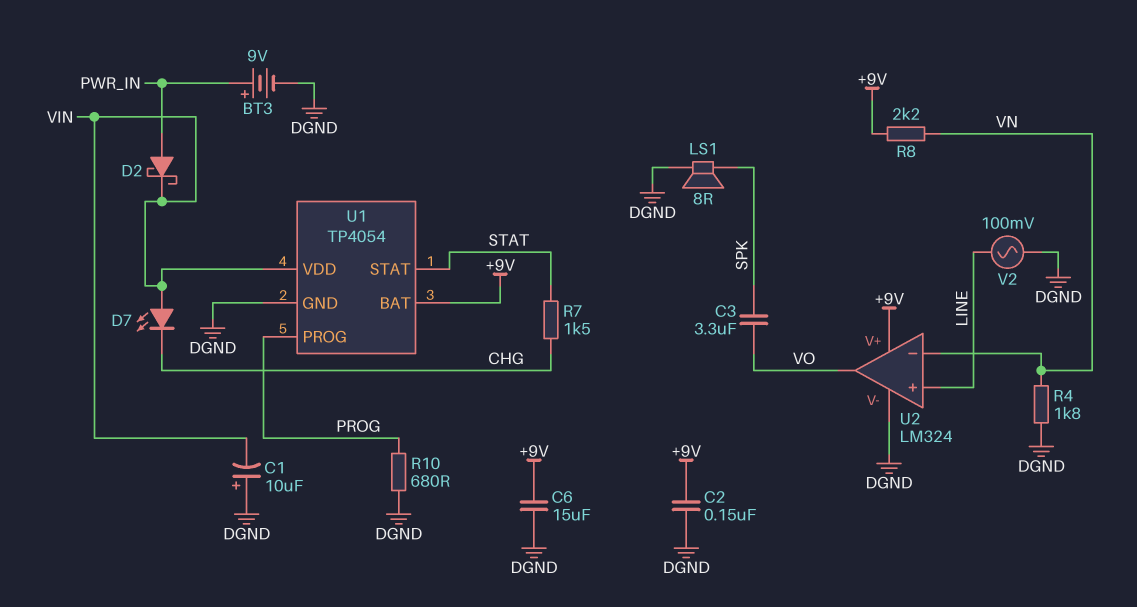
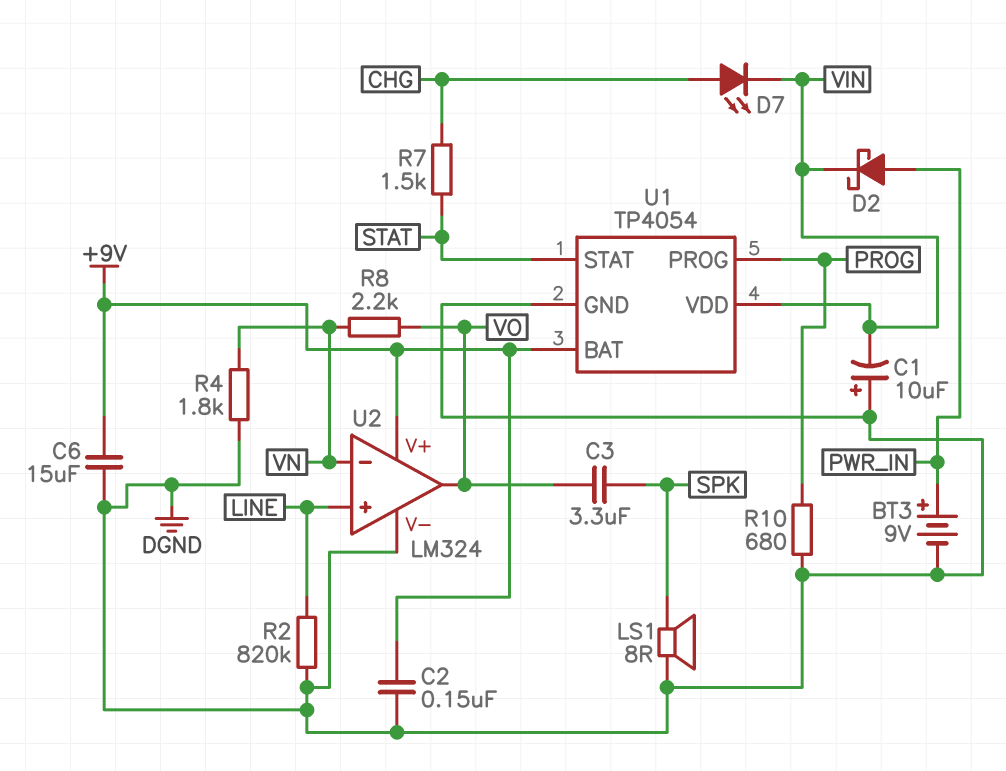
D7: LED (A VIN, K CHG) -> LED (A CHG, K VIN)
R2: none -> 820k (DGND, LINE)
R8: 2.2k (+9V, VN) -> 2.2k (VN, VO)
V2: AC 100mV (DGND, LINE) -> none

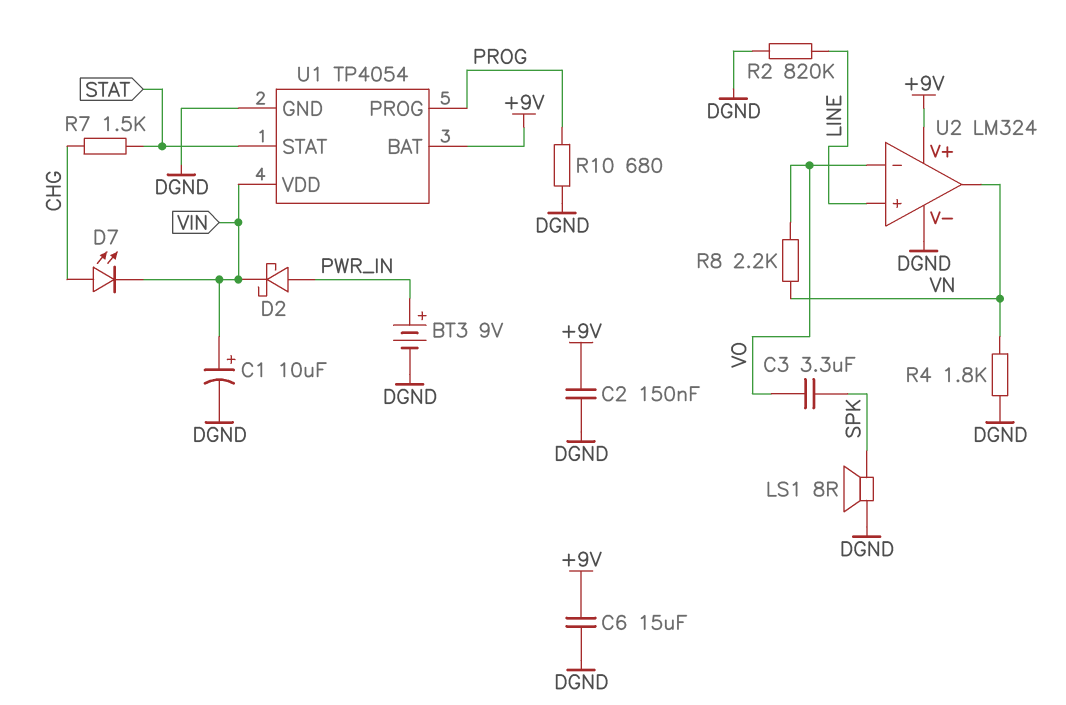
C1: 10uF (plus DGND, minus VIN) -> 10uF (plus VIN, minus DGND)
U2 pin in-: VN -> VO
U2 pin out: VO -> VN

